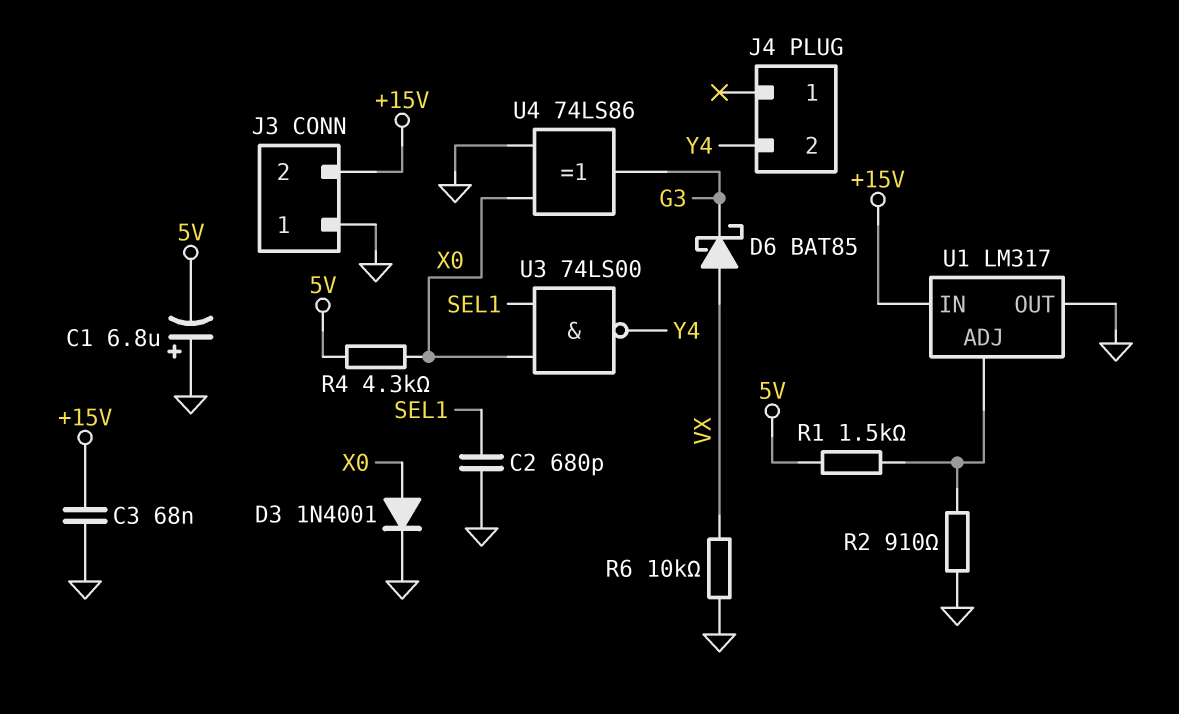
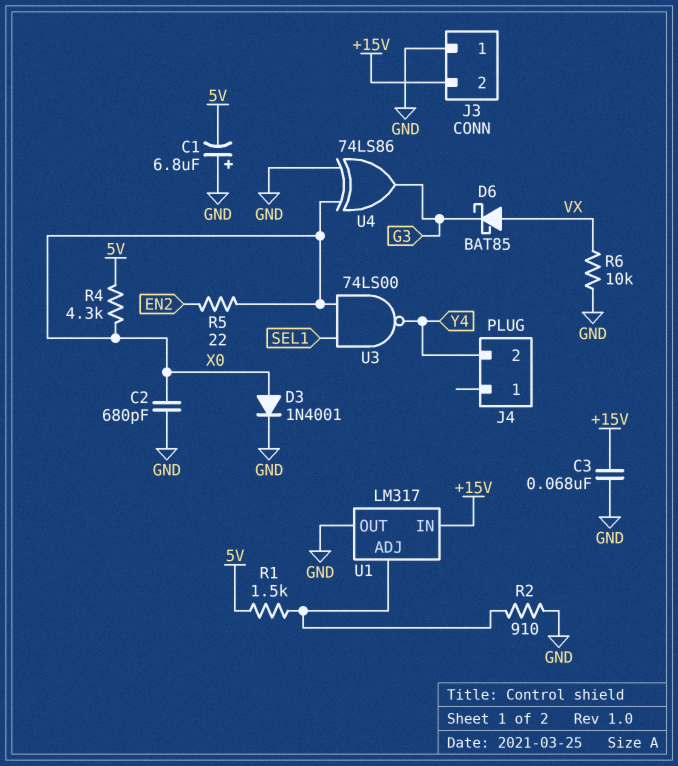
C2: 680pF (GND, SEL1) -> 680pF (GND, X0)
R5: none -> 22 (EN2, X0)

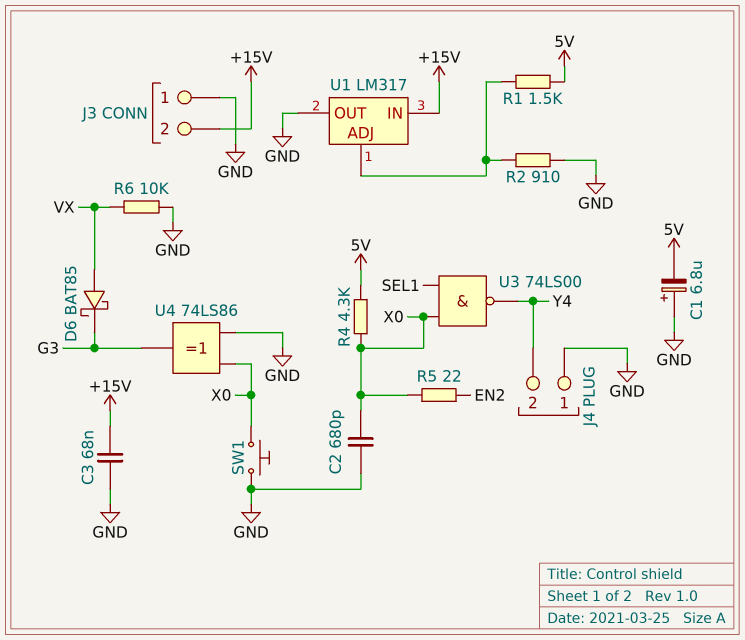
D3: diode 1N4001 (A X0, K GND) -> none
J4 pin 1: none -> GND
SW1: none -> button (GND, X0)

